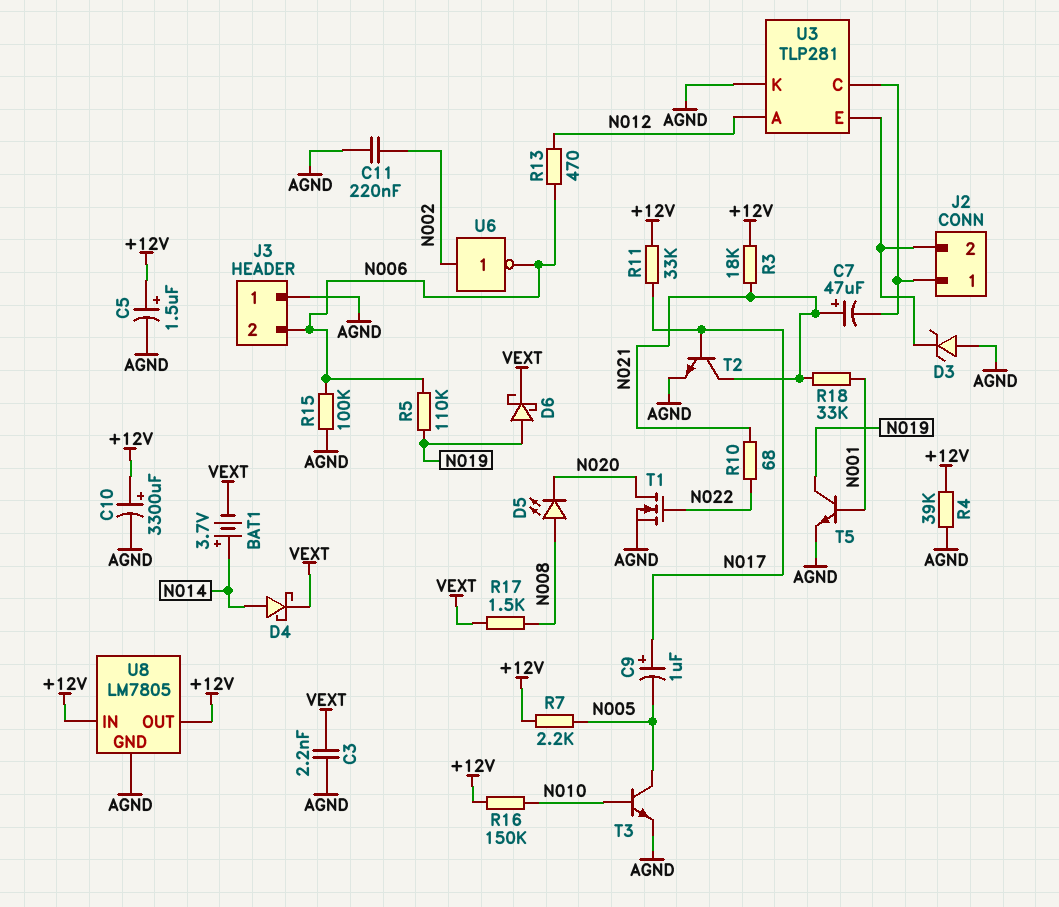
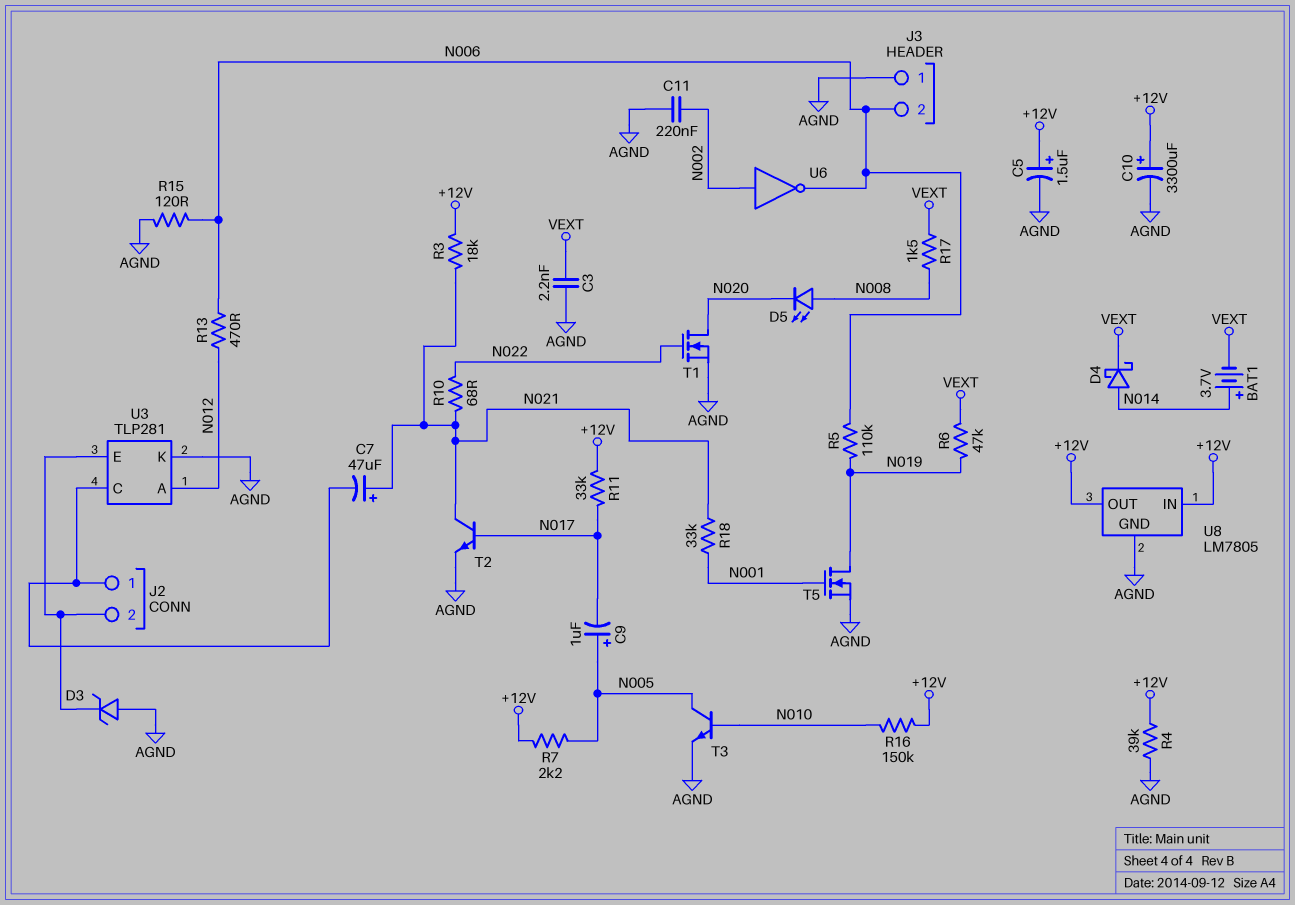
C9: 1uF (plus N017, minus N005) -> 1uF (plus N005, minus N017)
D6: schottky (A N019, K VEXT) -> none
R6: none -> 47k (N019, VEXT)
R15: 100k (AGND, N006) -> 120 (AGND, N006)
T5: NPN (B N001, C N019, E AGND) -> NMOS (G N001, D N019, S AGND)

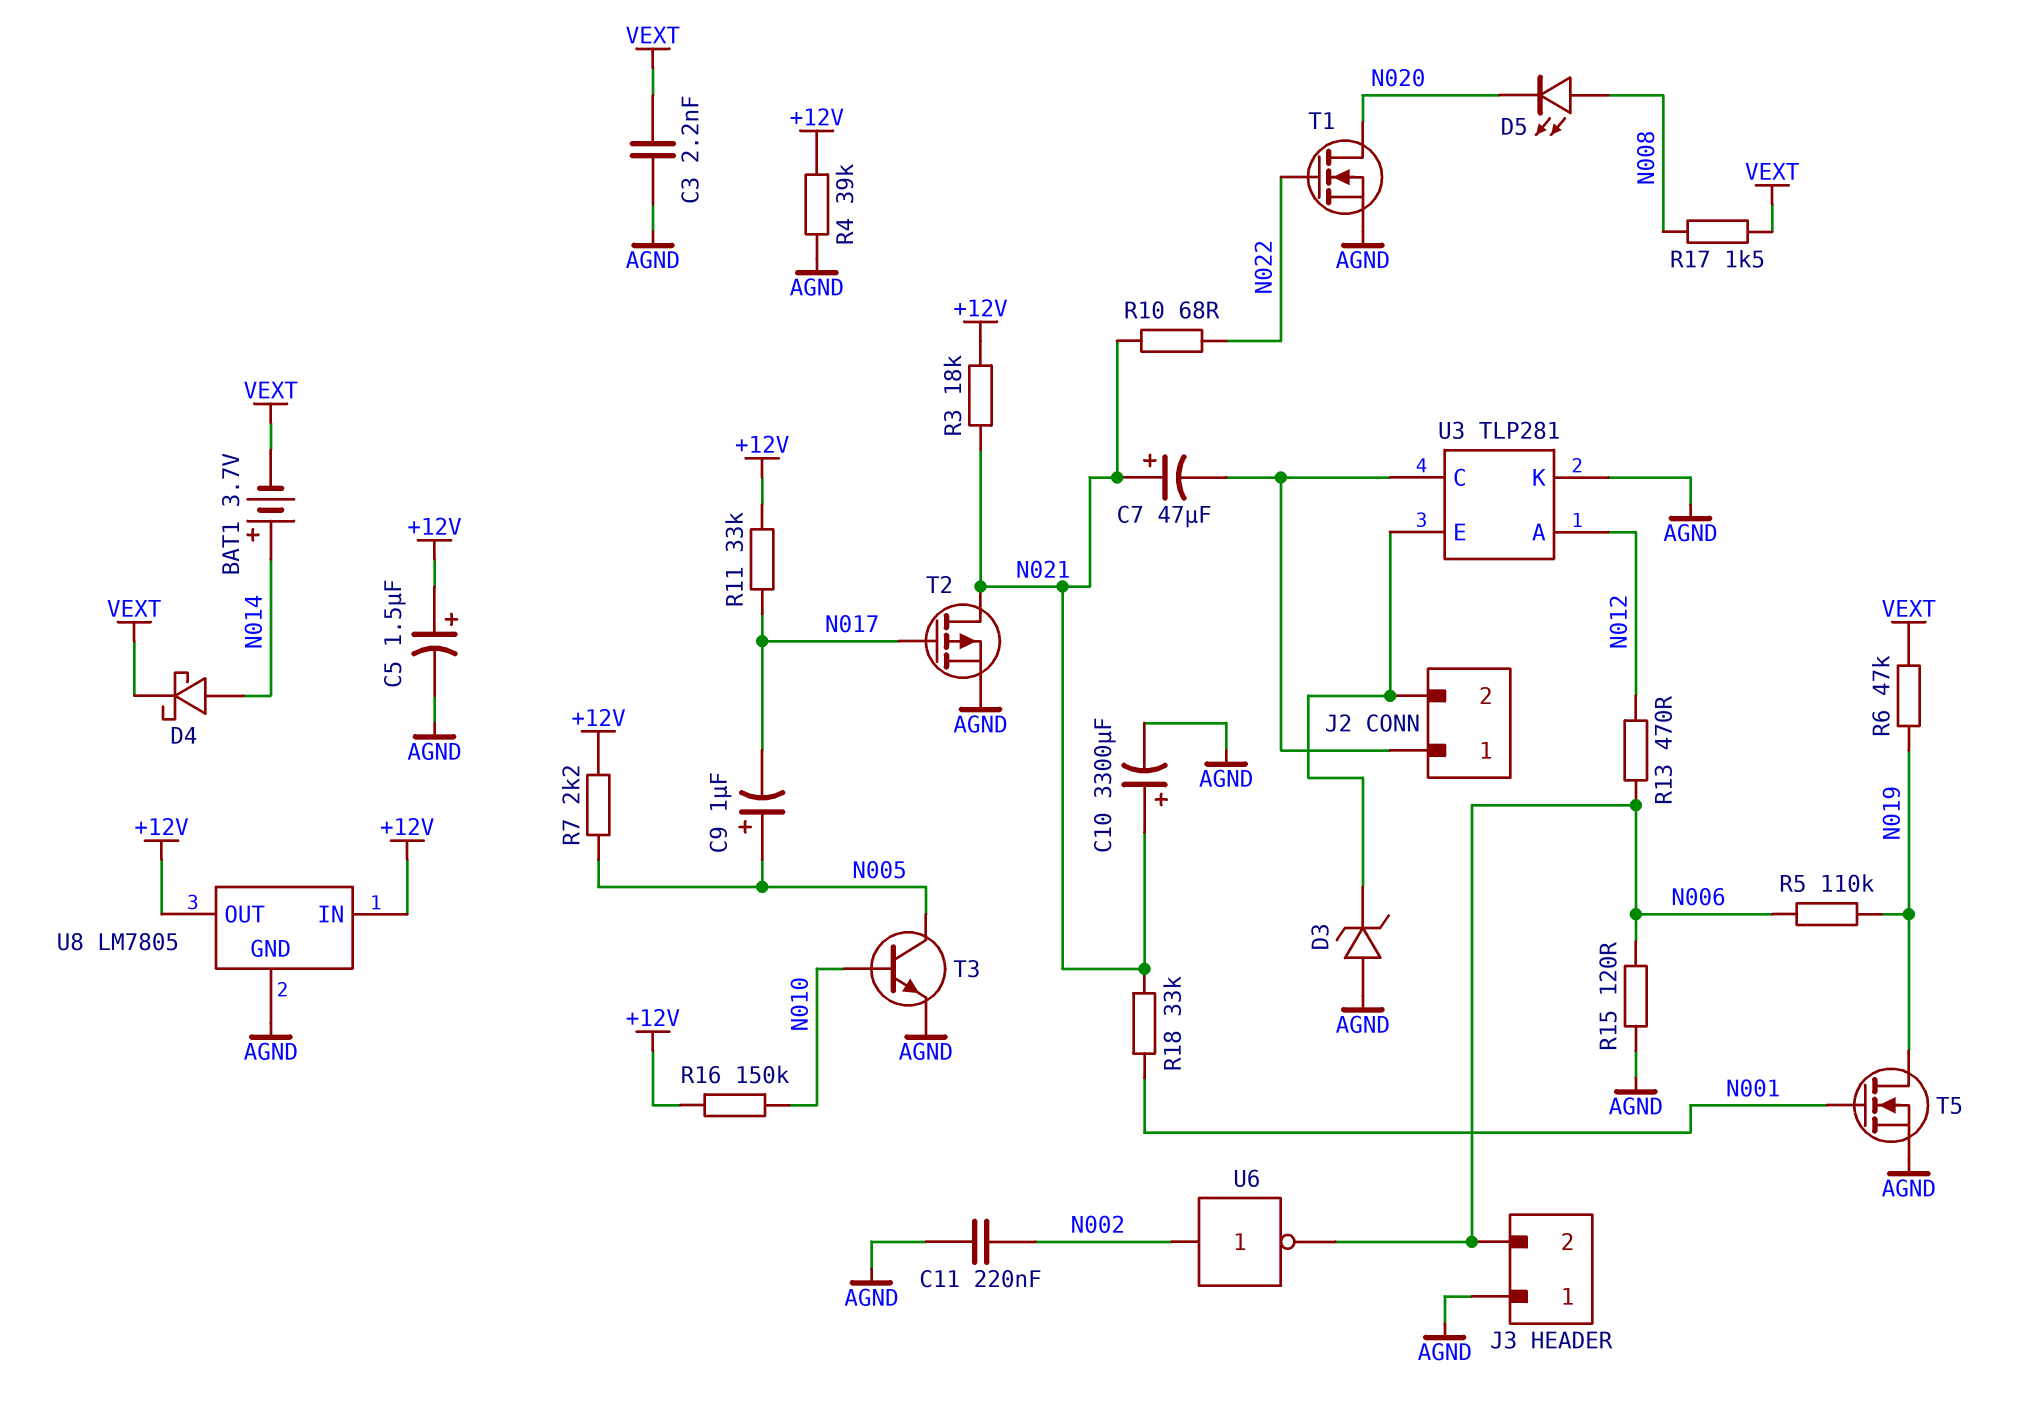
C10: 3300uF (plus +12V, minus AGND) -> 3300uF (plus N021, minus AGND)
T2: NPN (B N017, C N021, E AGND) -> PMOS (G N017, D N021, S AGND)

